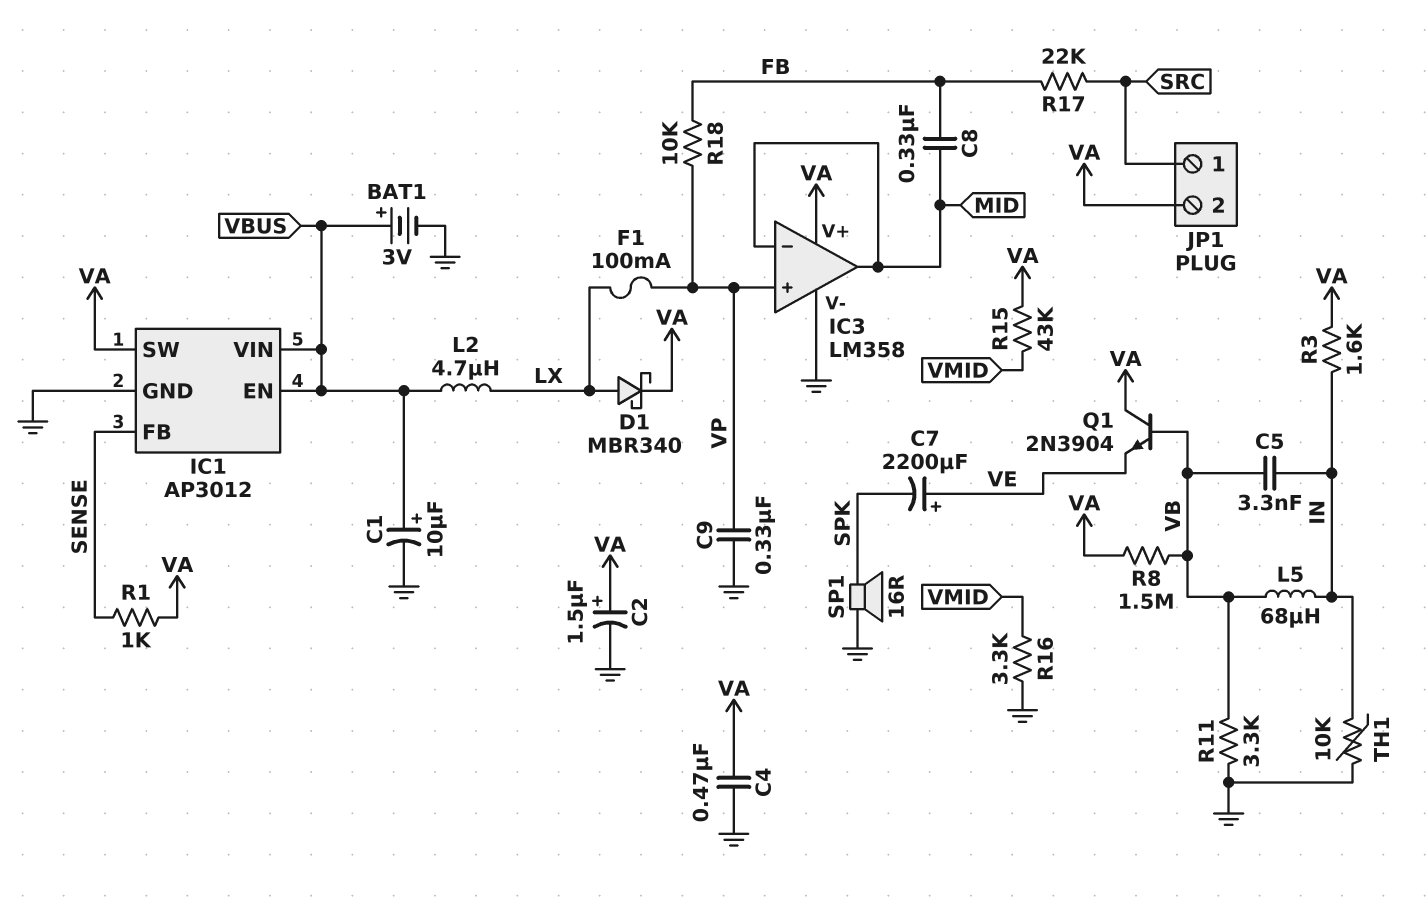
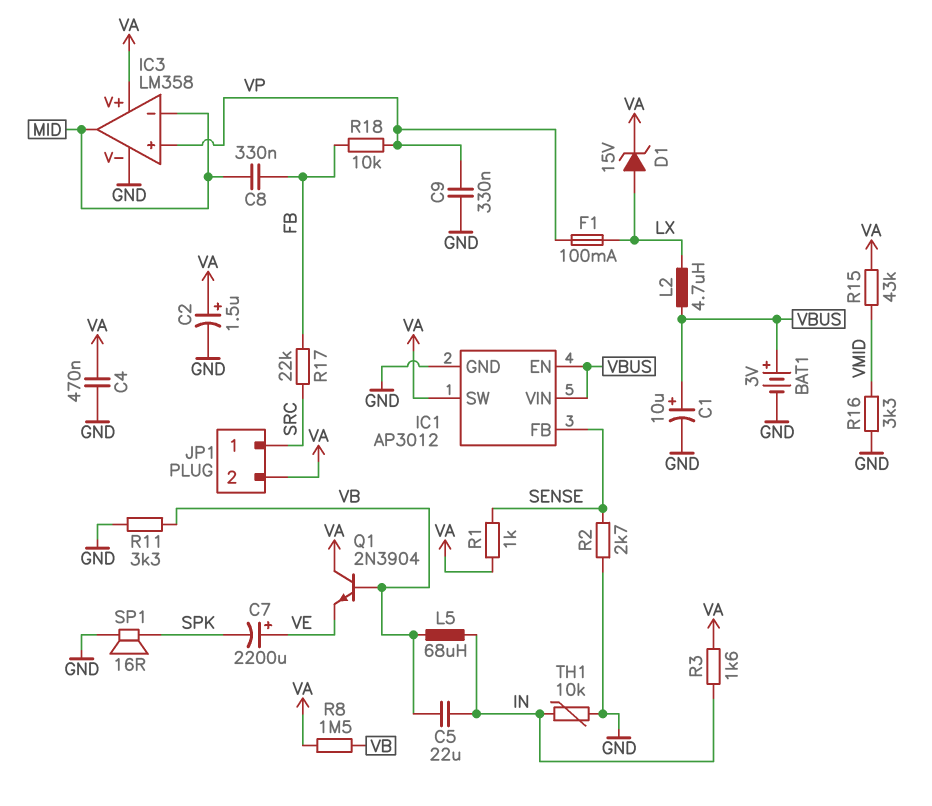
C5: 3.3nF (IN, VB) -> 22uF (IN, VB)
D1: schottky MBR340 (A LX, K VA) -> zener 15V (A LX, K VA)
R2: none -> 2.7k (GND, SENSE)

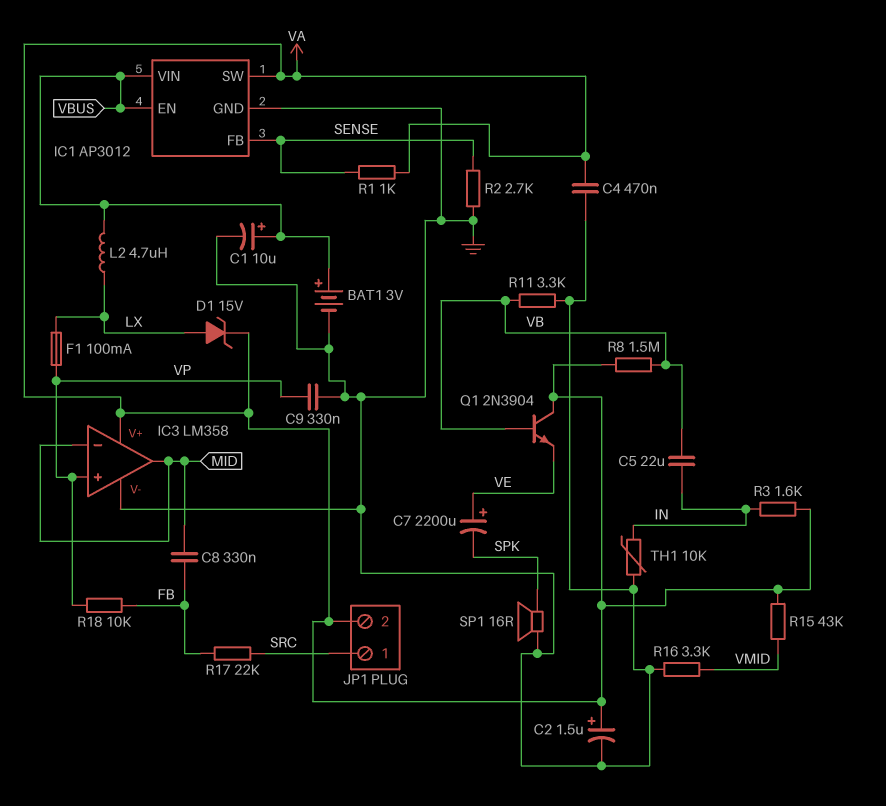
L5: 68uH (IN, VB) -> none

